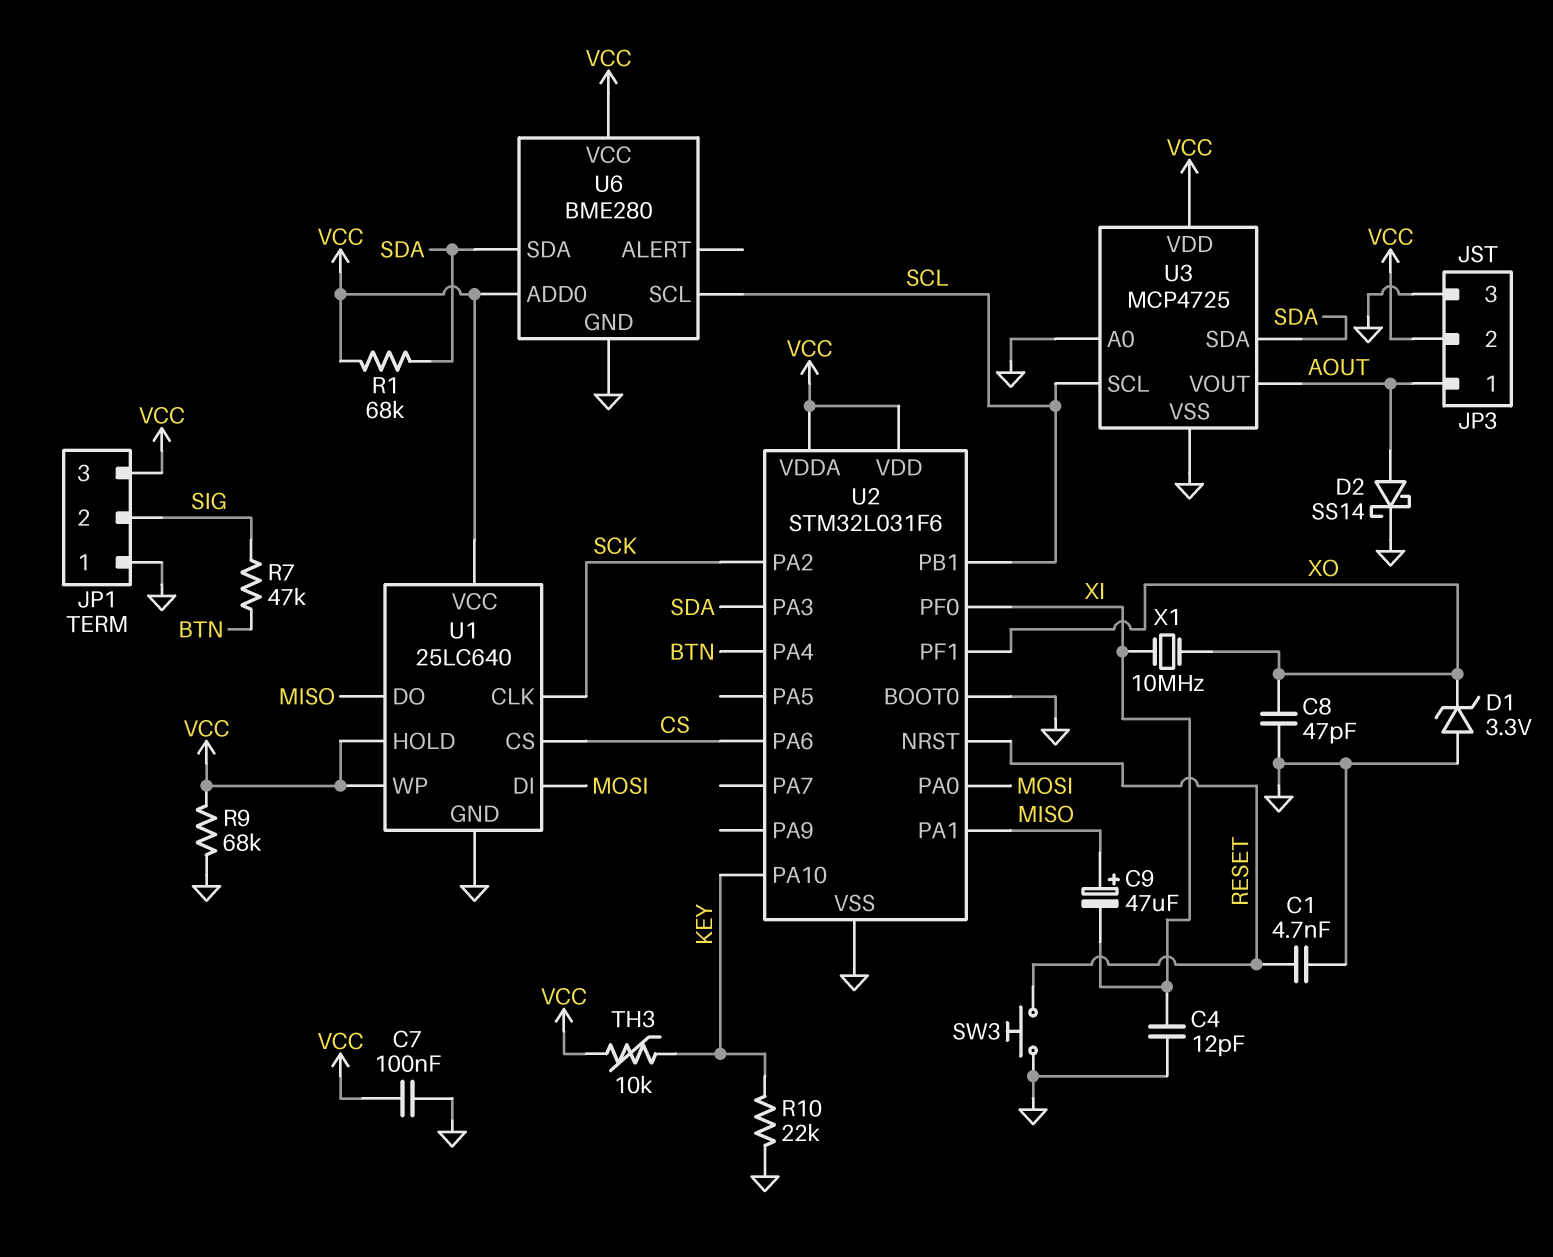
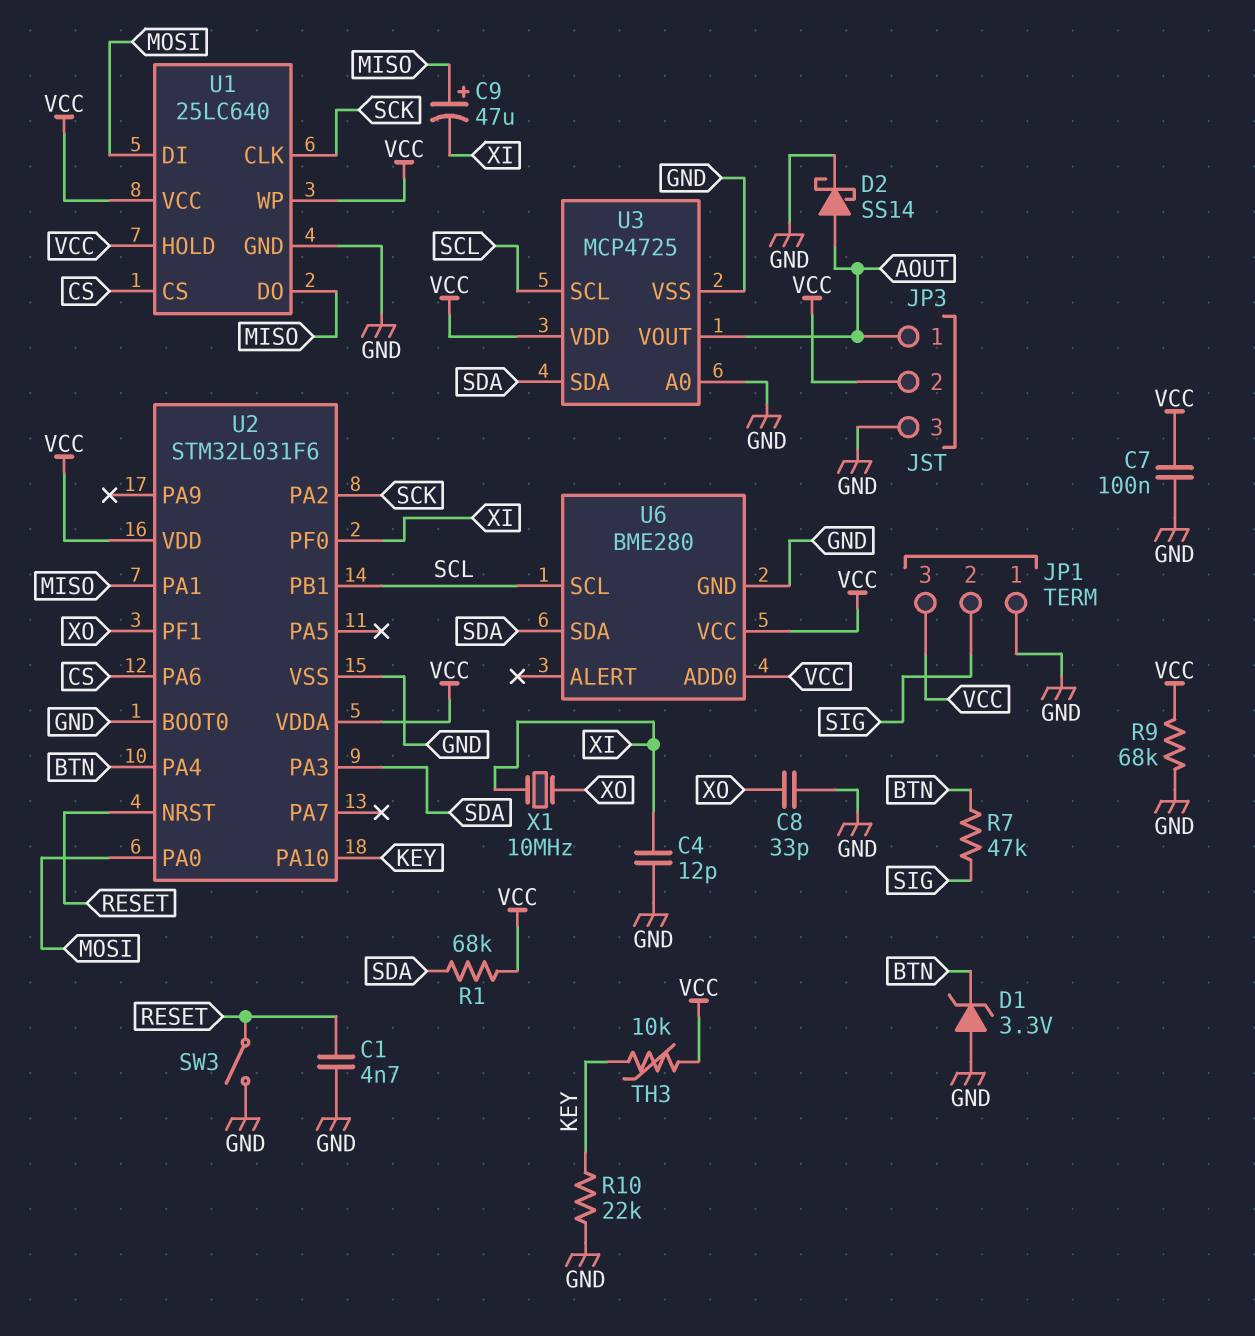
C8: 47pF (GND, XO) -> 33pF (GND, XO)
D1: zener 3.3V (A GND, K XO) -> zener 3.3V (A GND, K BTN)
SW3: button (GND, RESET) -> switch (GND, RESET)

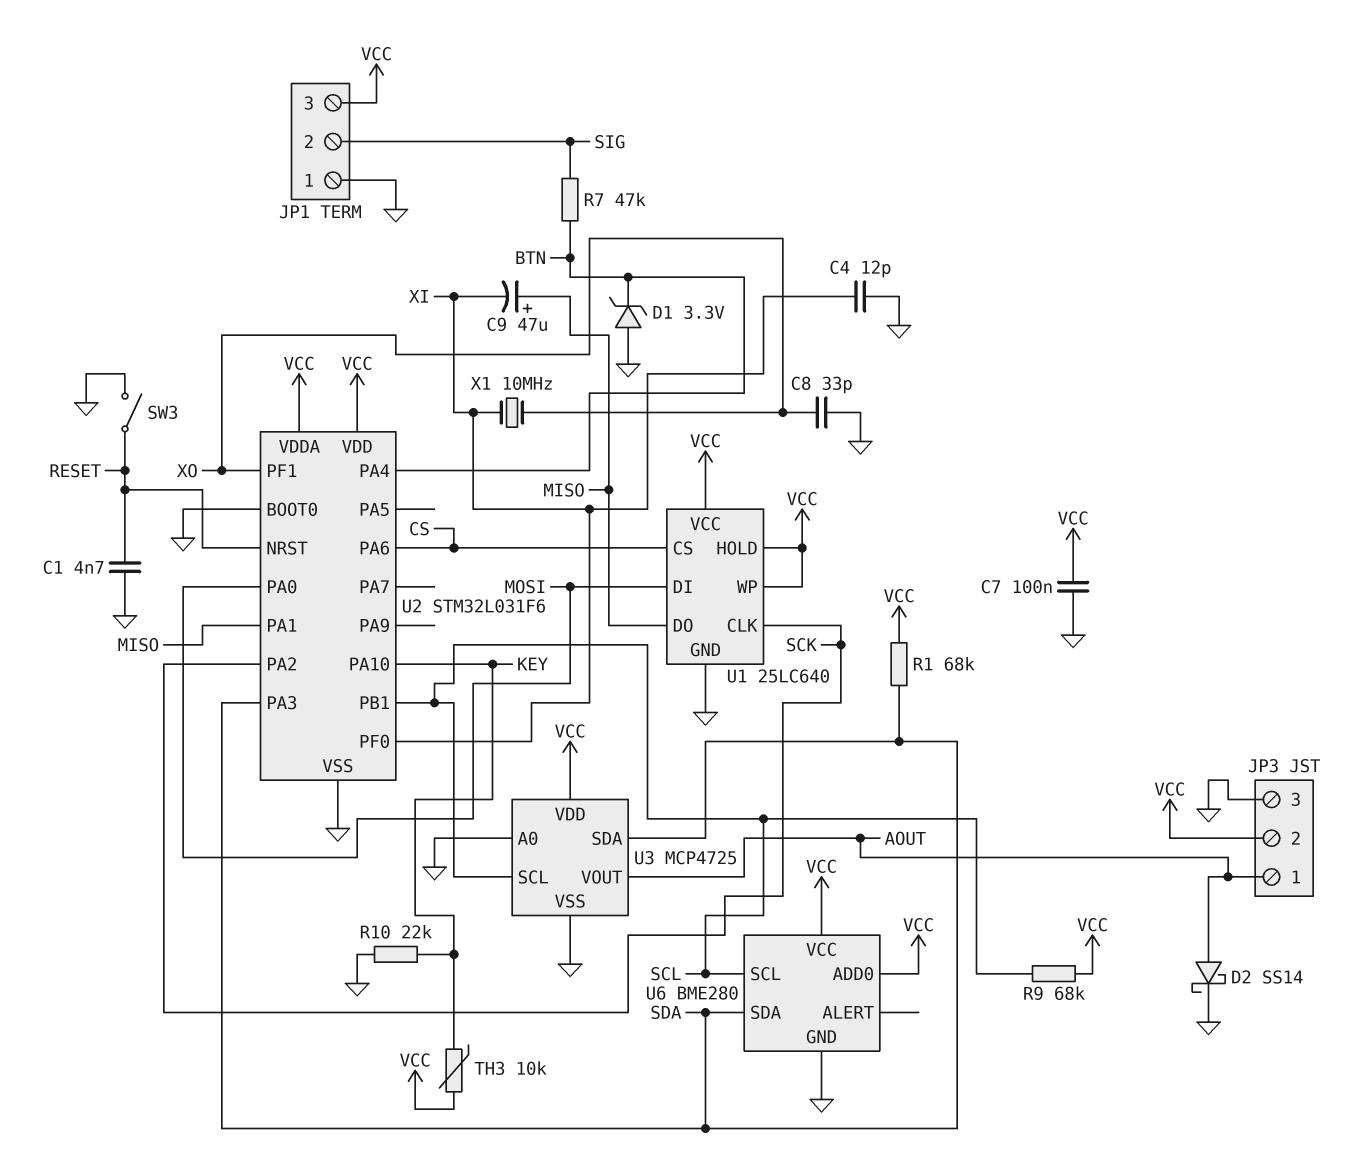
R9: 68k (GND, VCC) -> 68k (SCL, VCC)

